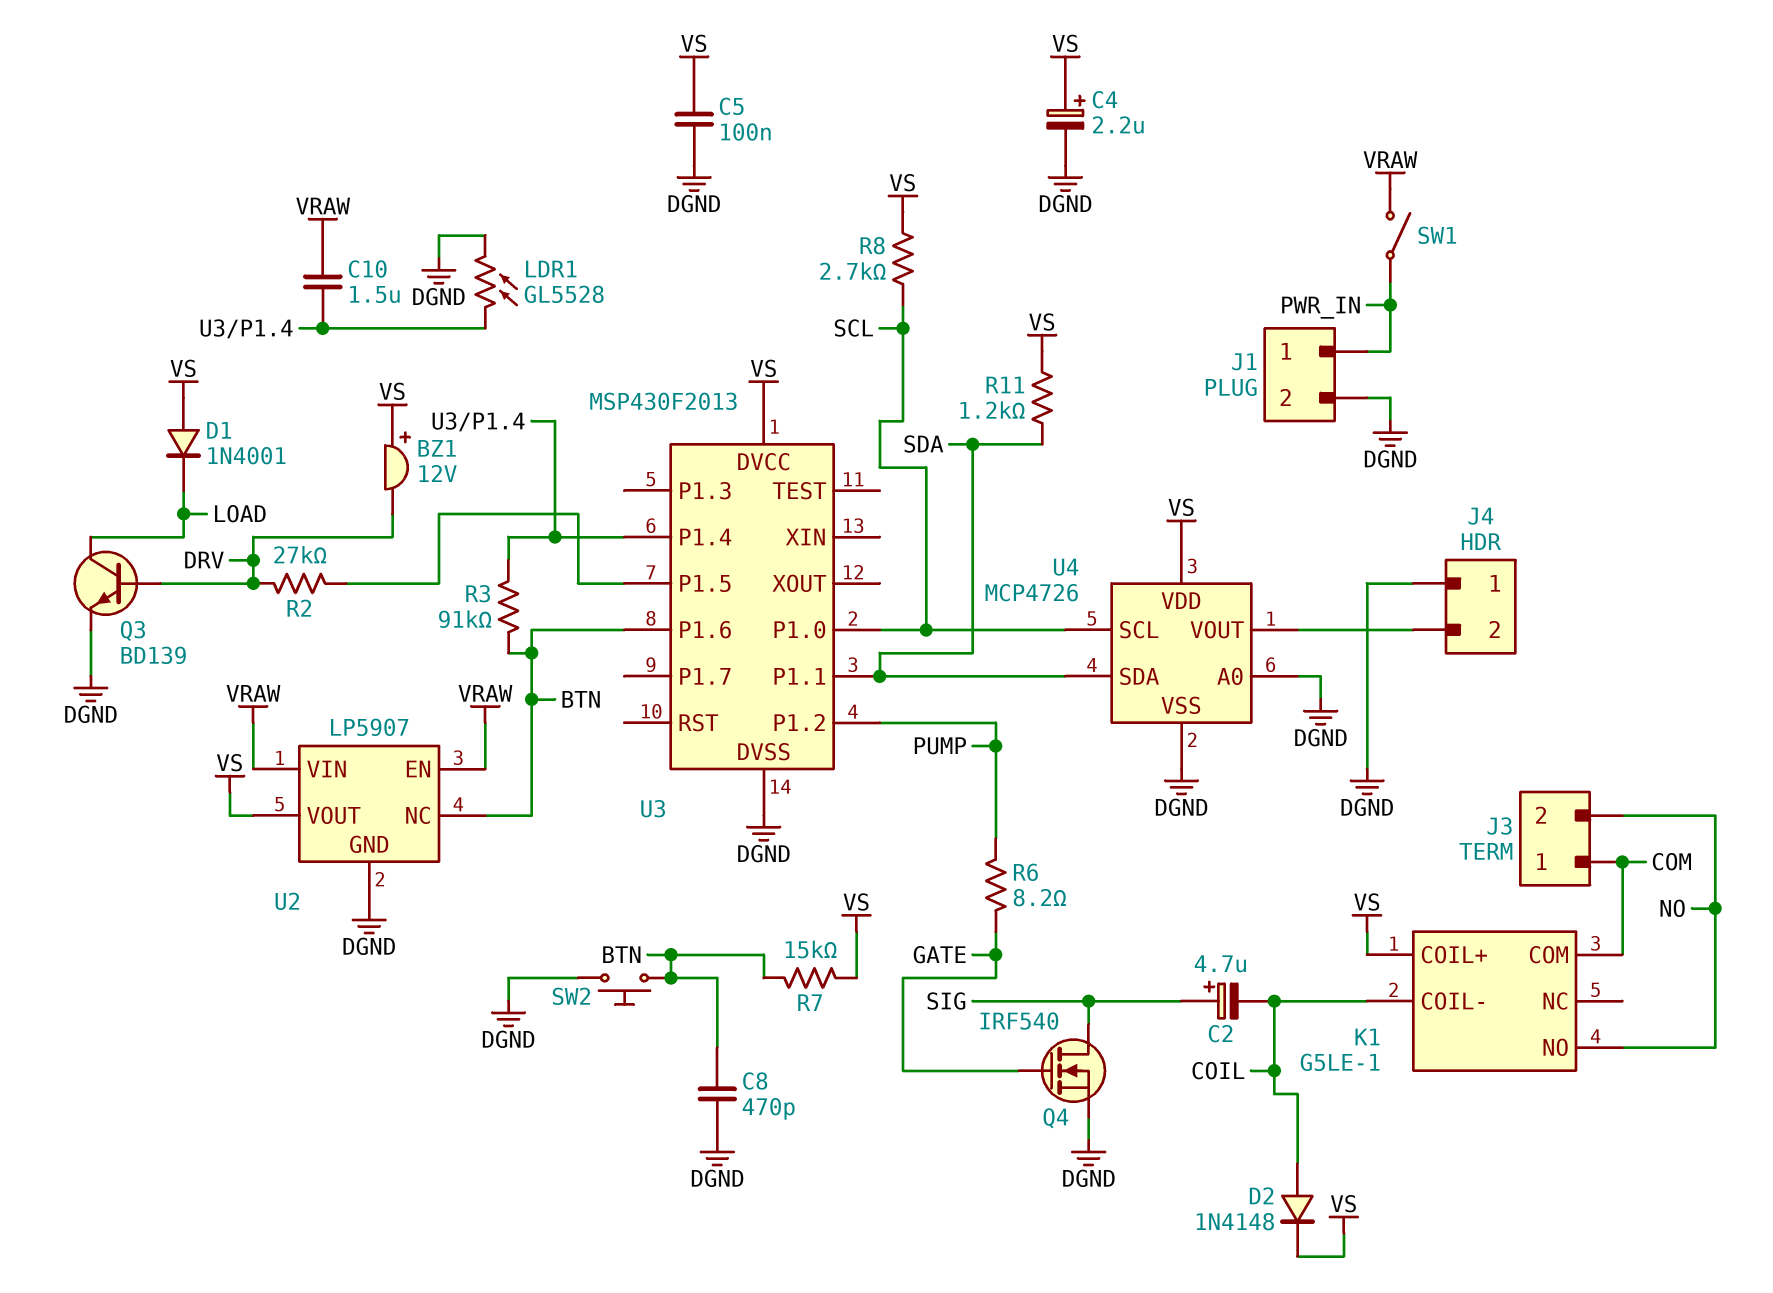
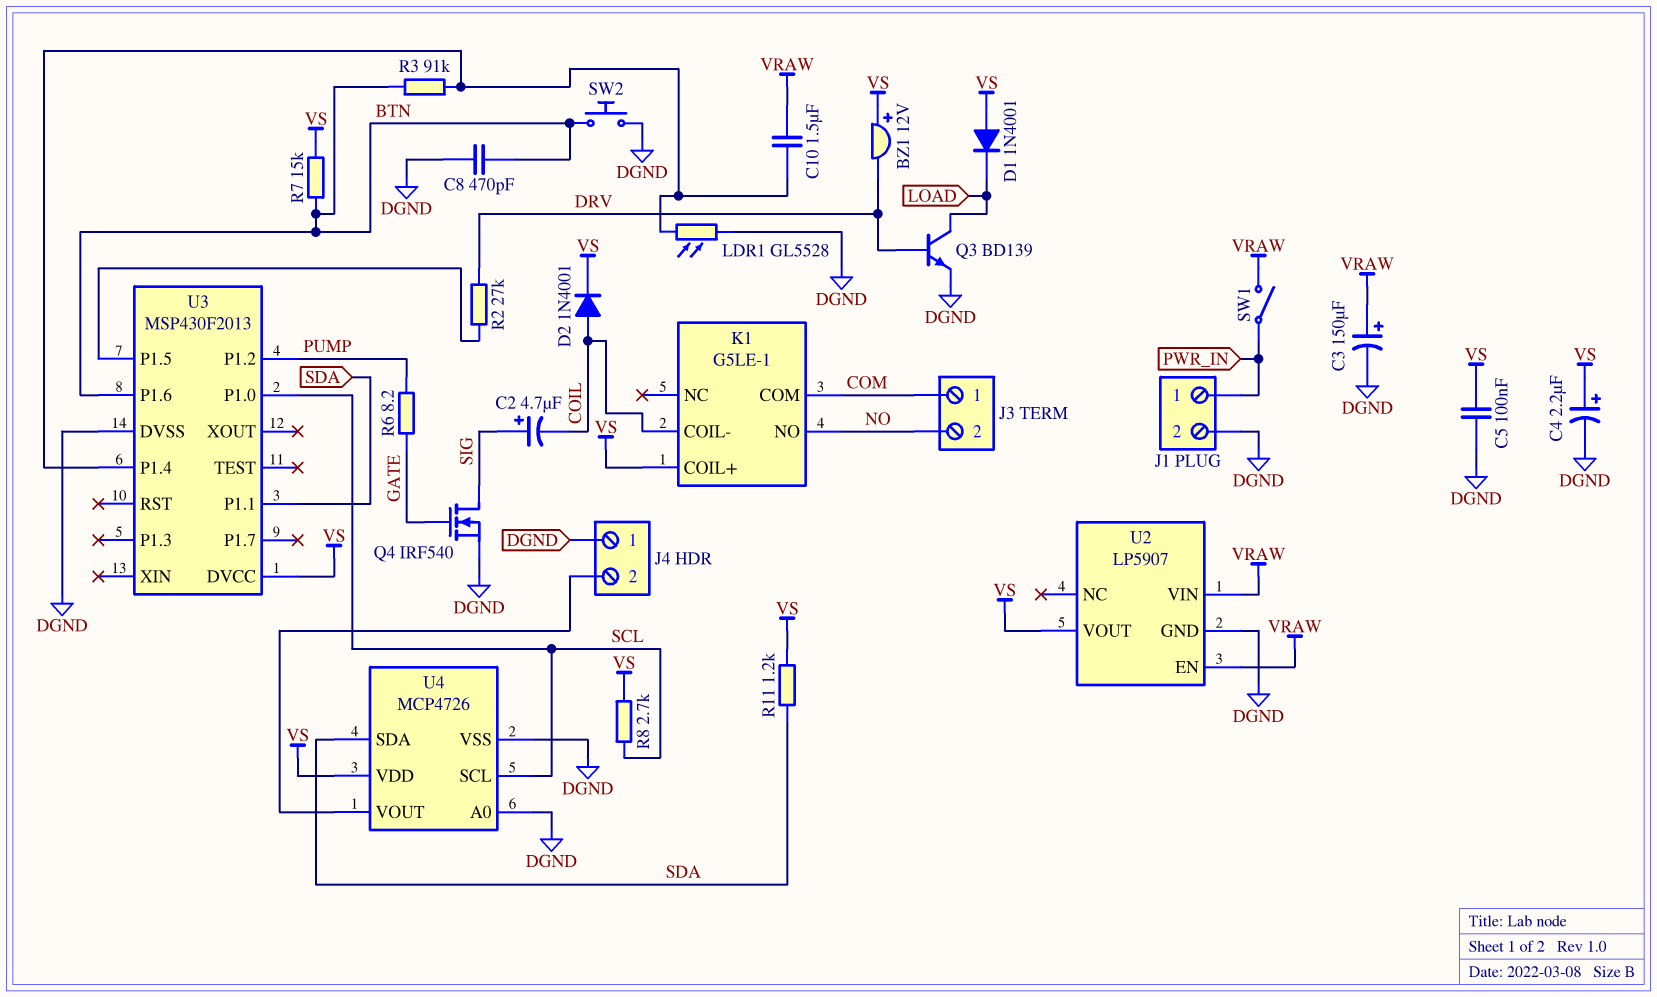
C3: none -> 150uF (plus VRAW, minus DGND)
D2: diode 1N4148 (A COIL, K VS) -> diode 1N4001 (A COIL, K VS)
U2 pin NC: BTN -> none

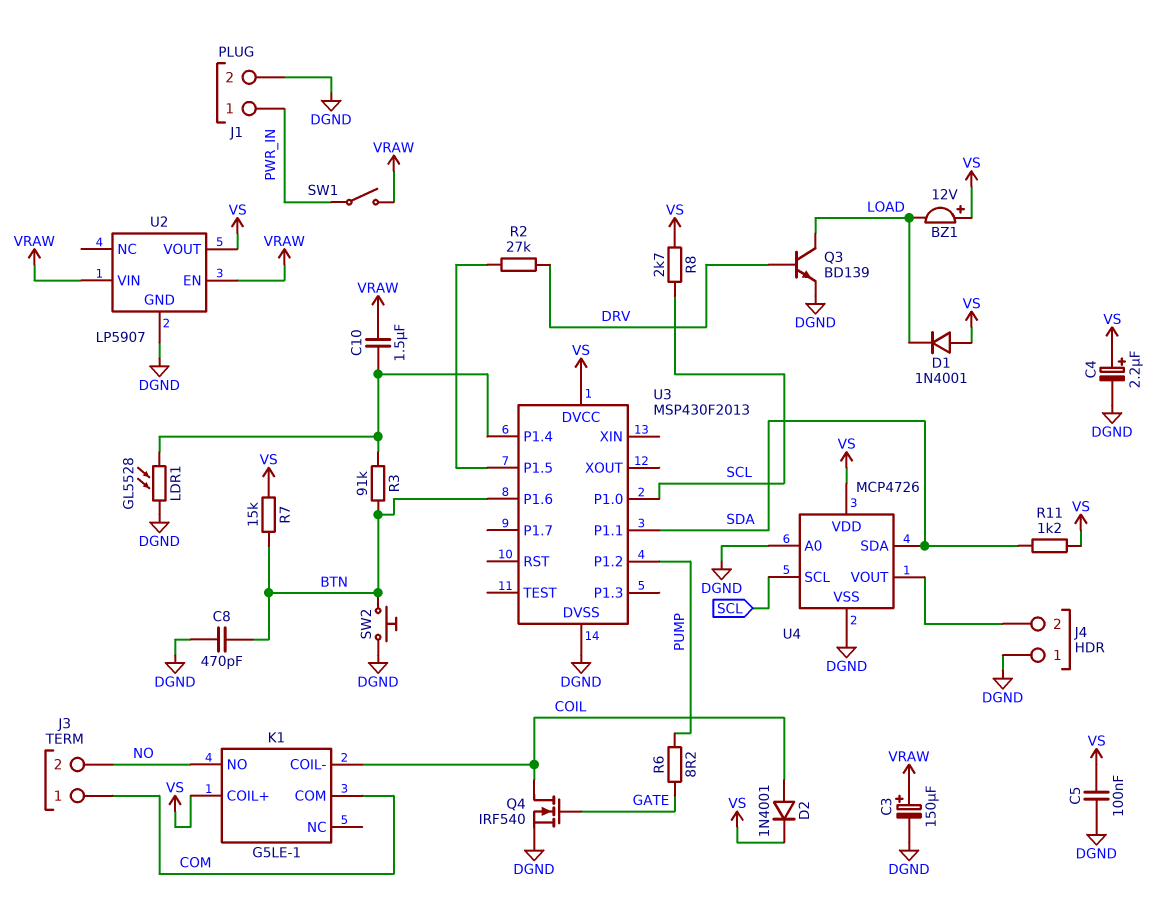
BZ1: buzzer 12V (plus VS, minus DRV) -> buzzer 12V (plus VS, minus LOAD)
C2: 4.7uF (plus SIG, minus COIL) -> none
Q4: NMOS IRF540 (G GATE, D SIG, S DGND) -> NMOS IRF540 (G GATE, D COIL, S DGND)

